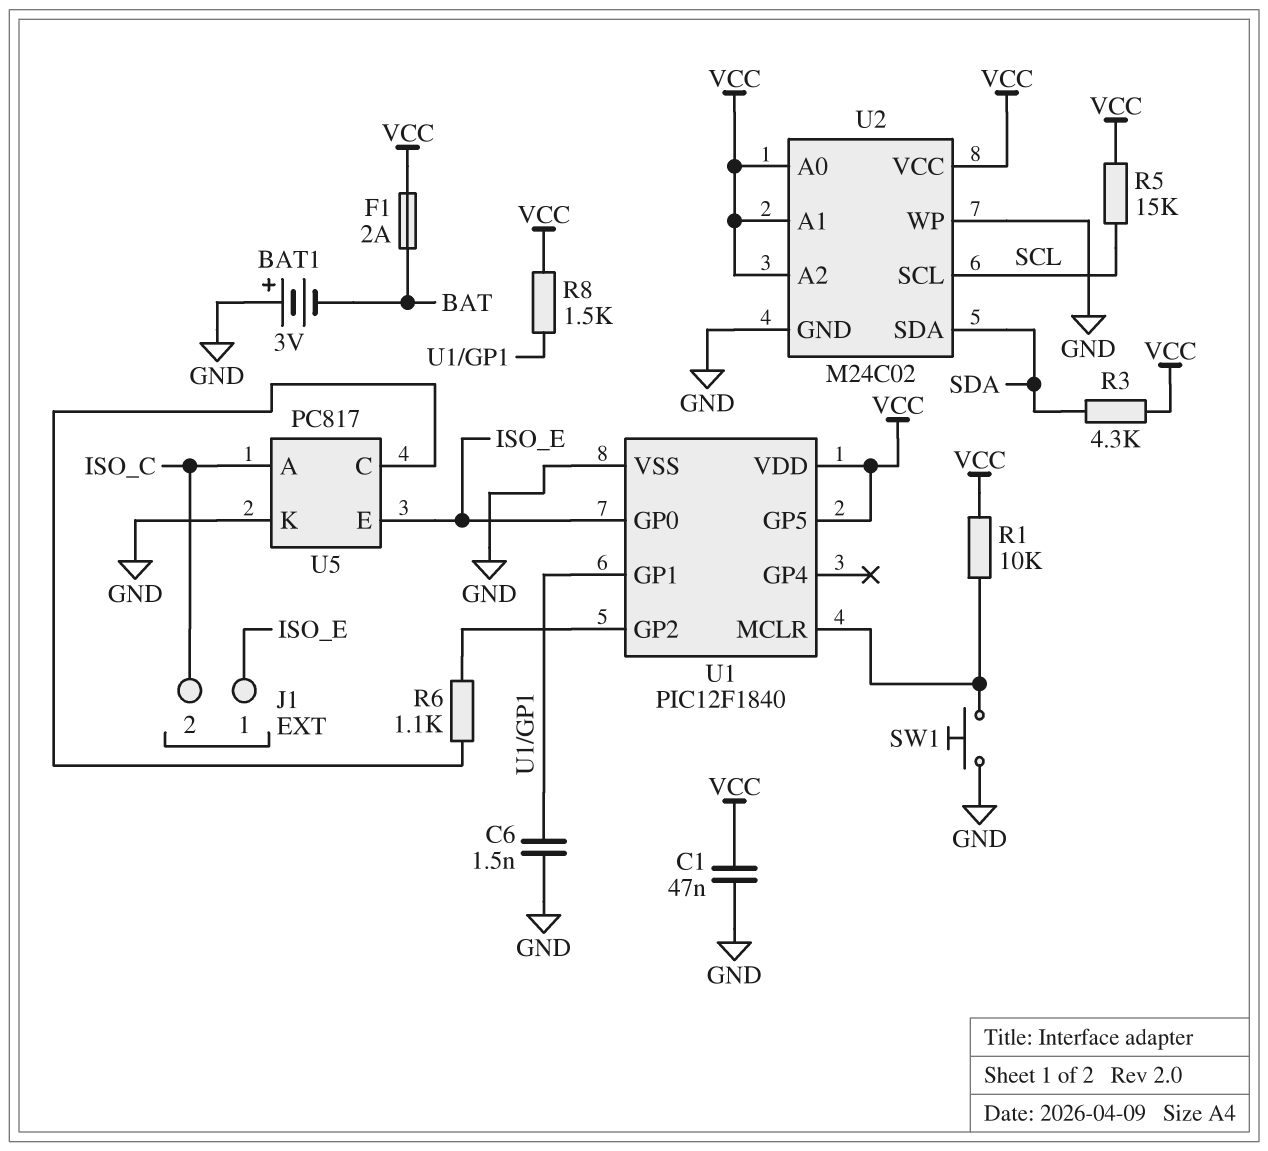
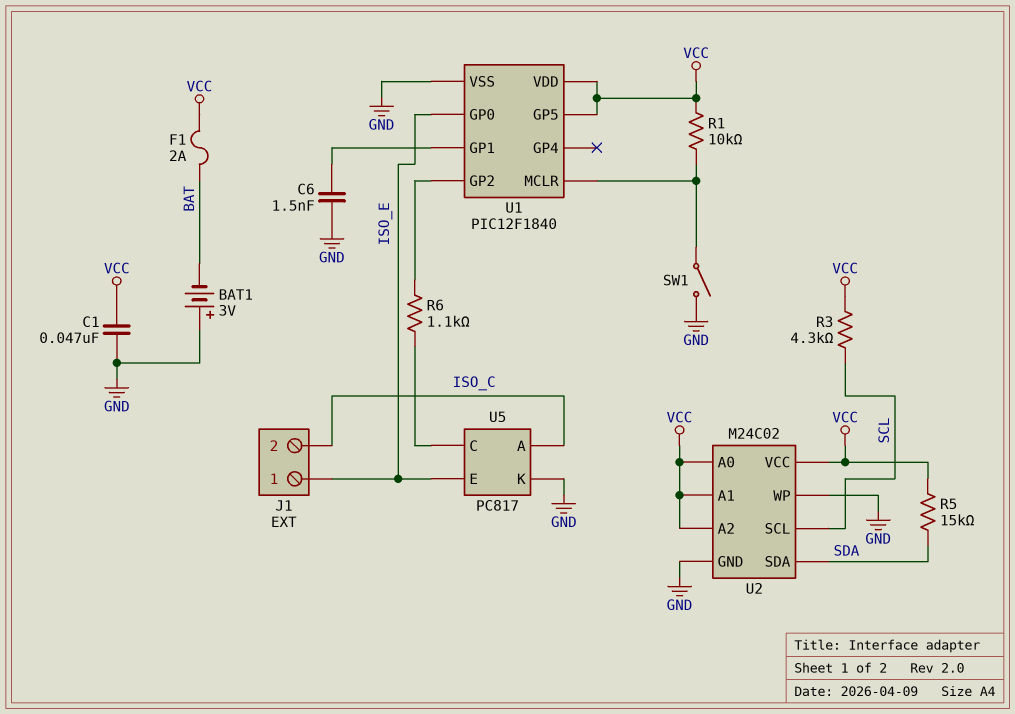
R3: 4.3k (SDA, VCC) -> 4.3k (SCL, VCC)
R5: 15k (SCL, VCC) -> 15k (SDA, VCC)
R8: 1.5k (U1/GP1, VCC) -> none
SW1: button (GND, U1/MCLR) -> switch (GND, U1/MCLR)

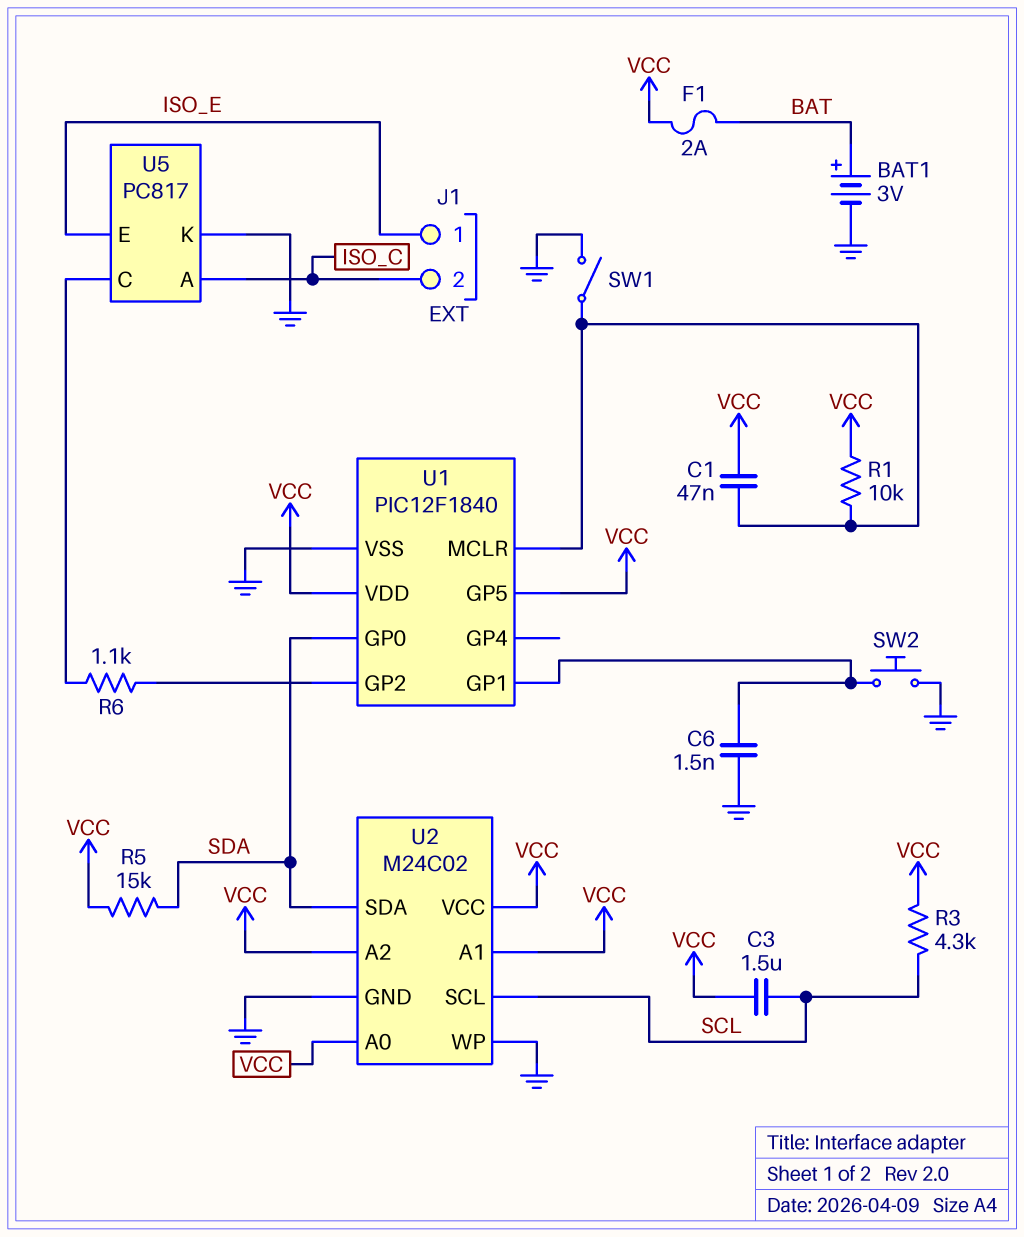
BAT1: 3V (plus GND, minus BAT) -> 3V (plus BAT, minus GND)
C1: 47nF (GND, VCC) -> 47nF (U1/MCLR, VCC)
C3: none -> 1.5uF (SCL, VCC)
SW2: none -> button (GND, U1/GP1)
U1 pin GP0: ISO_E -> SDA

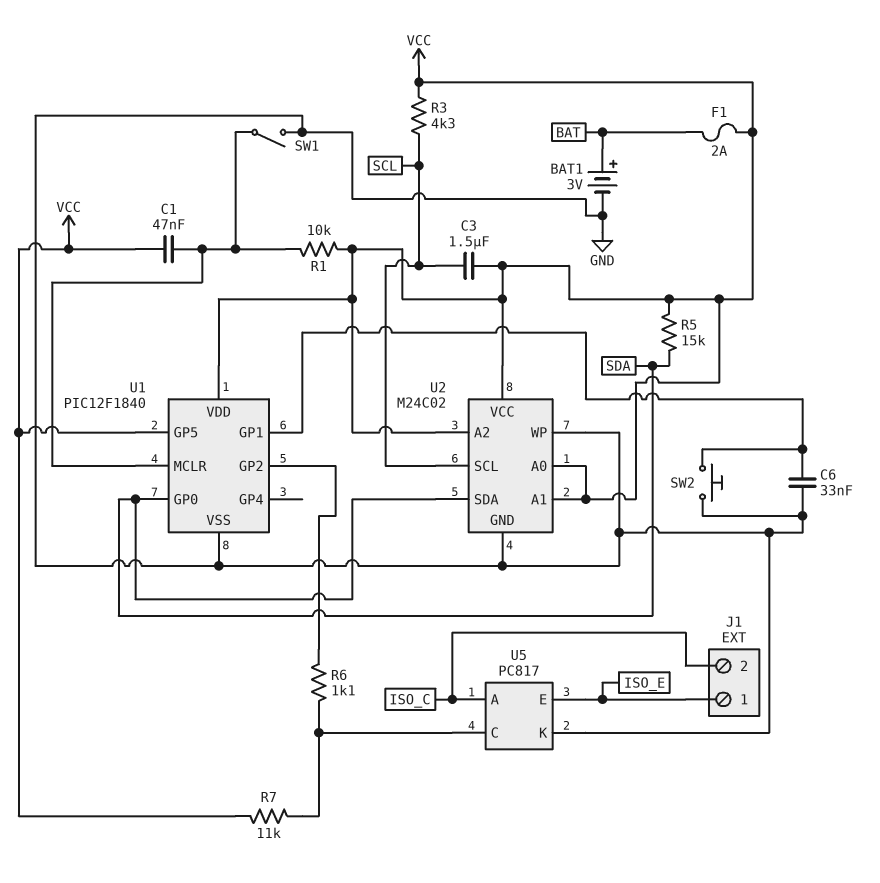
C6: 1.5nF (GND, U1/GP1) -> 33nF (GND, U1/GP1)
R7: none -> 11k (U5/C, VCC)

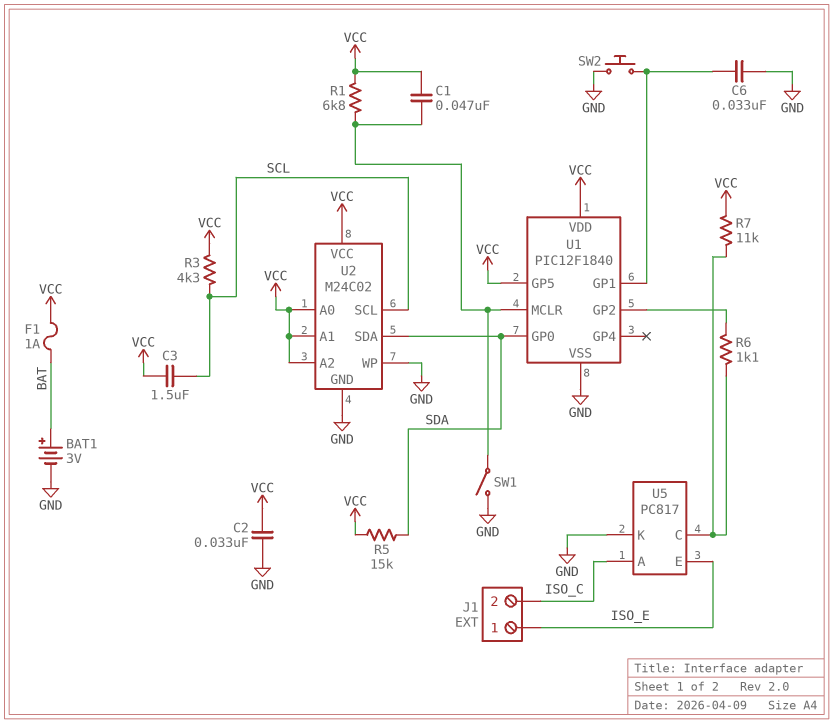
C2: none -> 33nF (GND, VCC)
F1: 2A (BAT, VCC) -> 1A (BAT, VCC)
R1: 10k (U1/MCLR, VCC) -> 6.8k (U1/MCLR, VCC)

